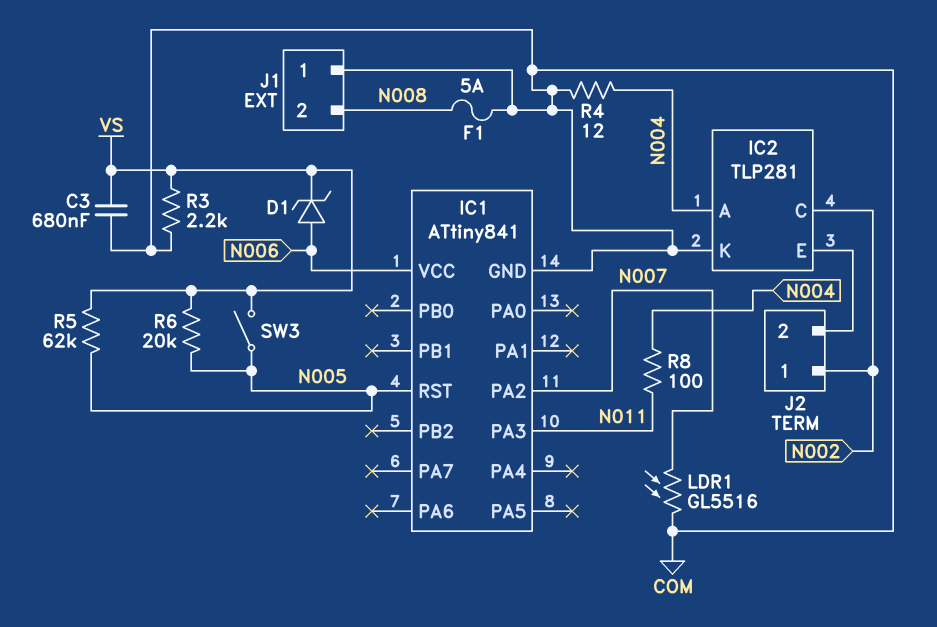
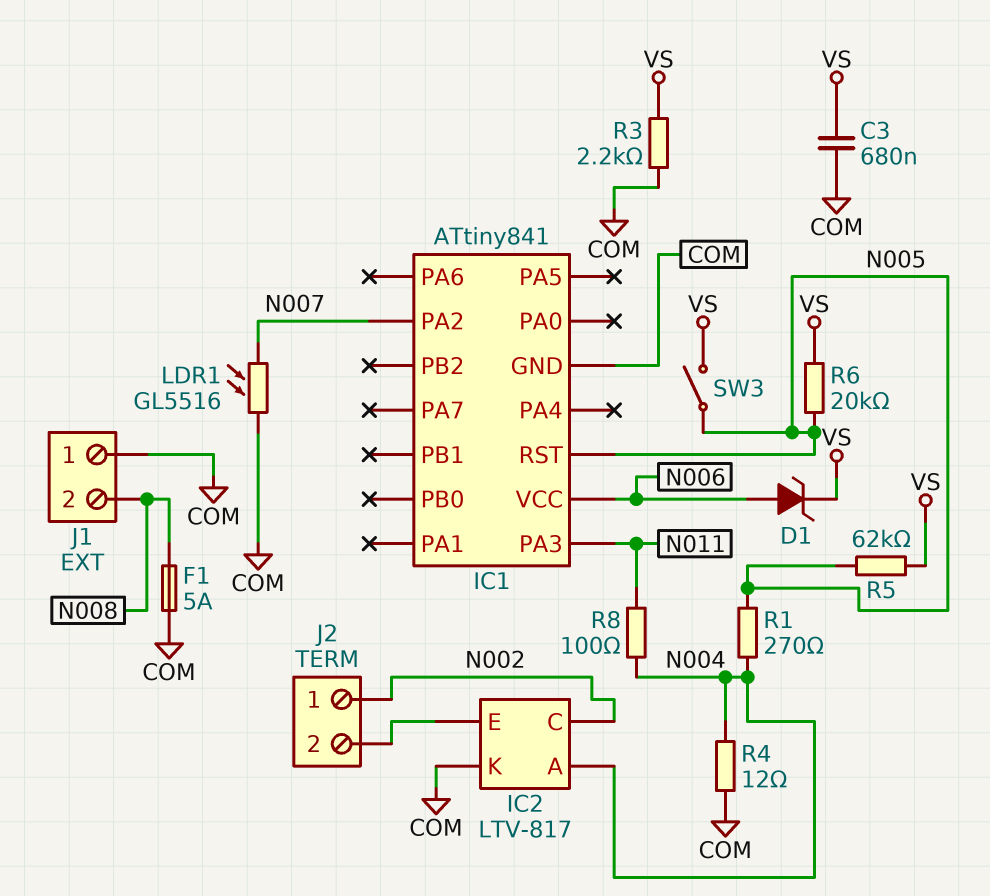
IC2: TLP281 -> LTV-817
R1: none -> 270 (N004, N005)

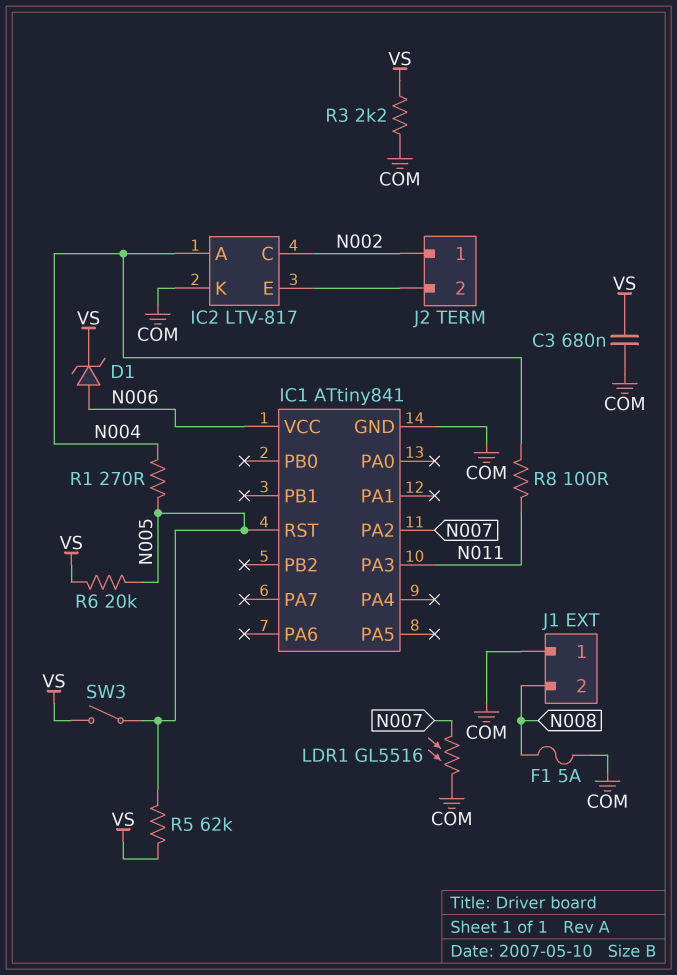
R4: 12 (COM, N004) -> none

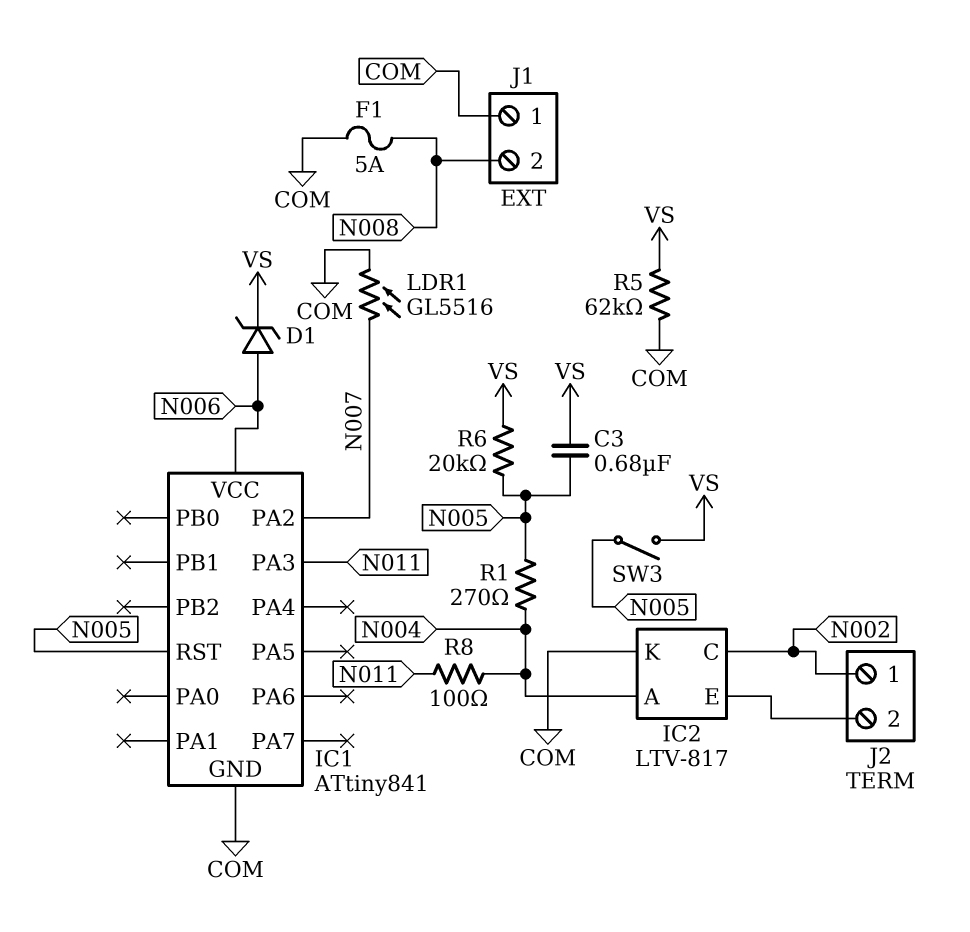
C3: 680nF (COM, VS) -> 680nF (N005, VS)
R3: 2.2k (COM, VS) -> none
R5: 62k (N005, VS) -> 62k (COM, VS)

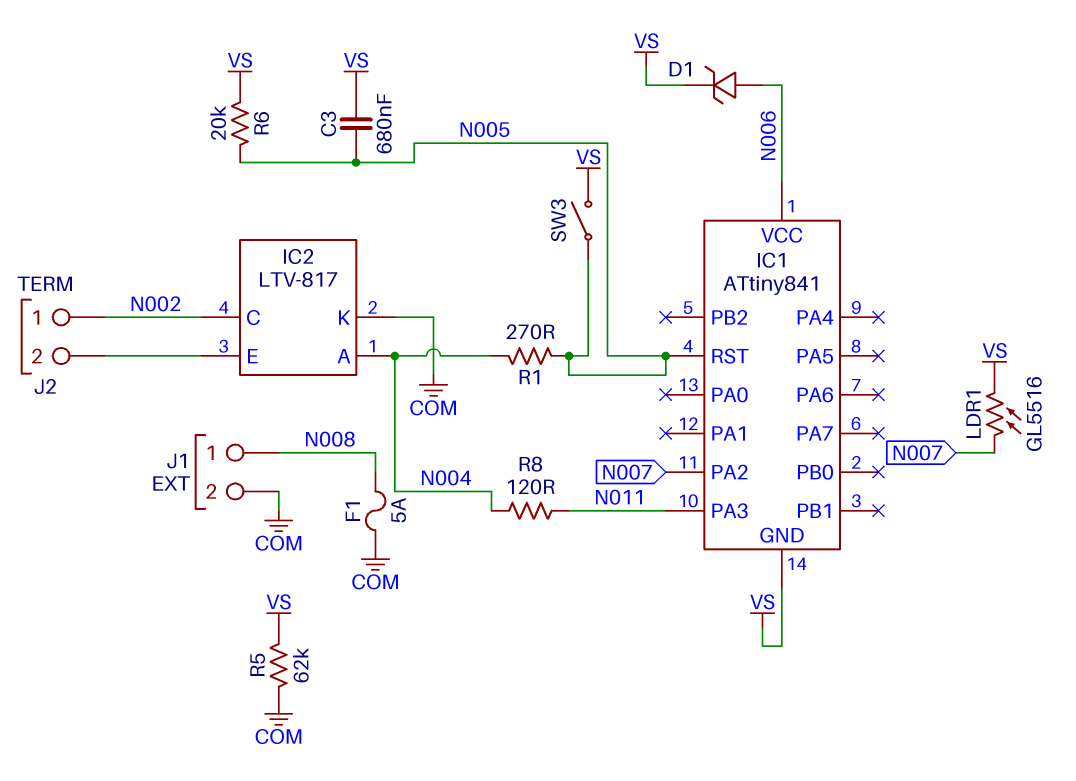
IC1 pin GND: COM -> VS
J1 pin 1: COM -> N008
J1 pin 2: N008 -> COM
LDR1: GL5516 (COM, N007) -> GL5516 (N007, VS)
R8: 100 (N004, N011) -> 120 (N004, N011)

